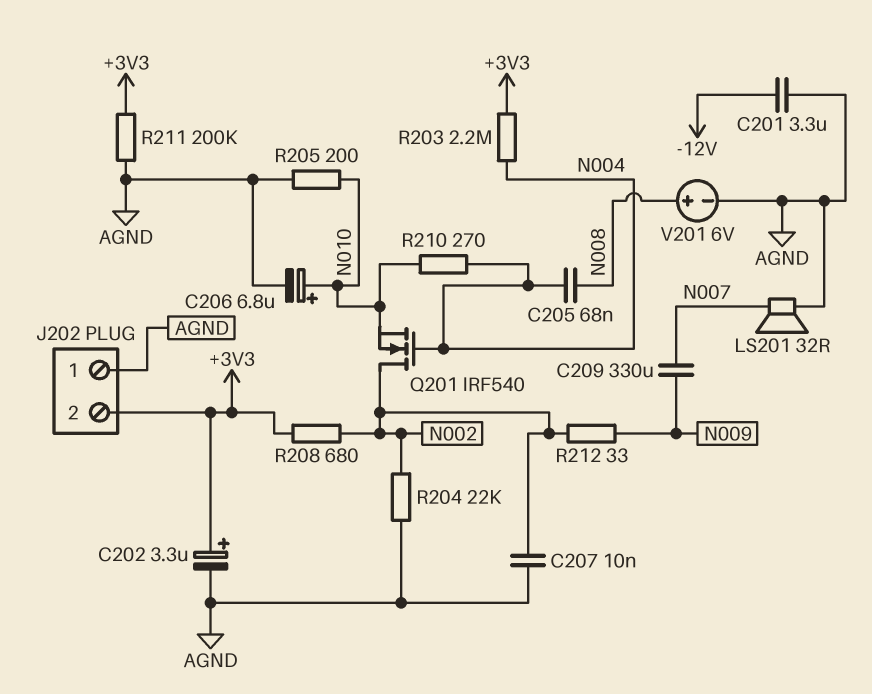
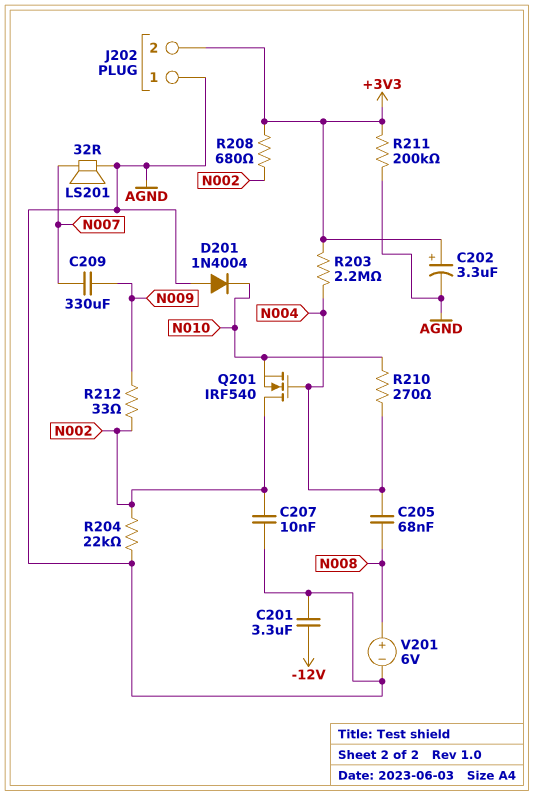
C206: 6.8uF (plus N010, minus AGND) -> none
D201: none -> diode 1N4004 (A AGND, K N010)
R205: 200 (AGND, N010) -> none

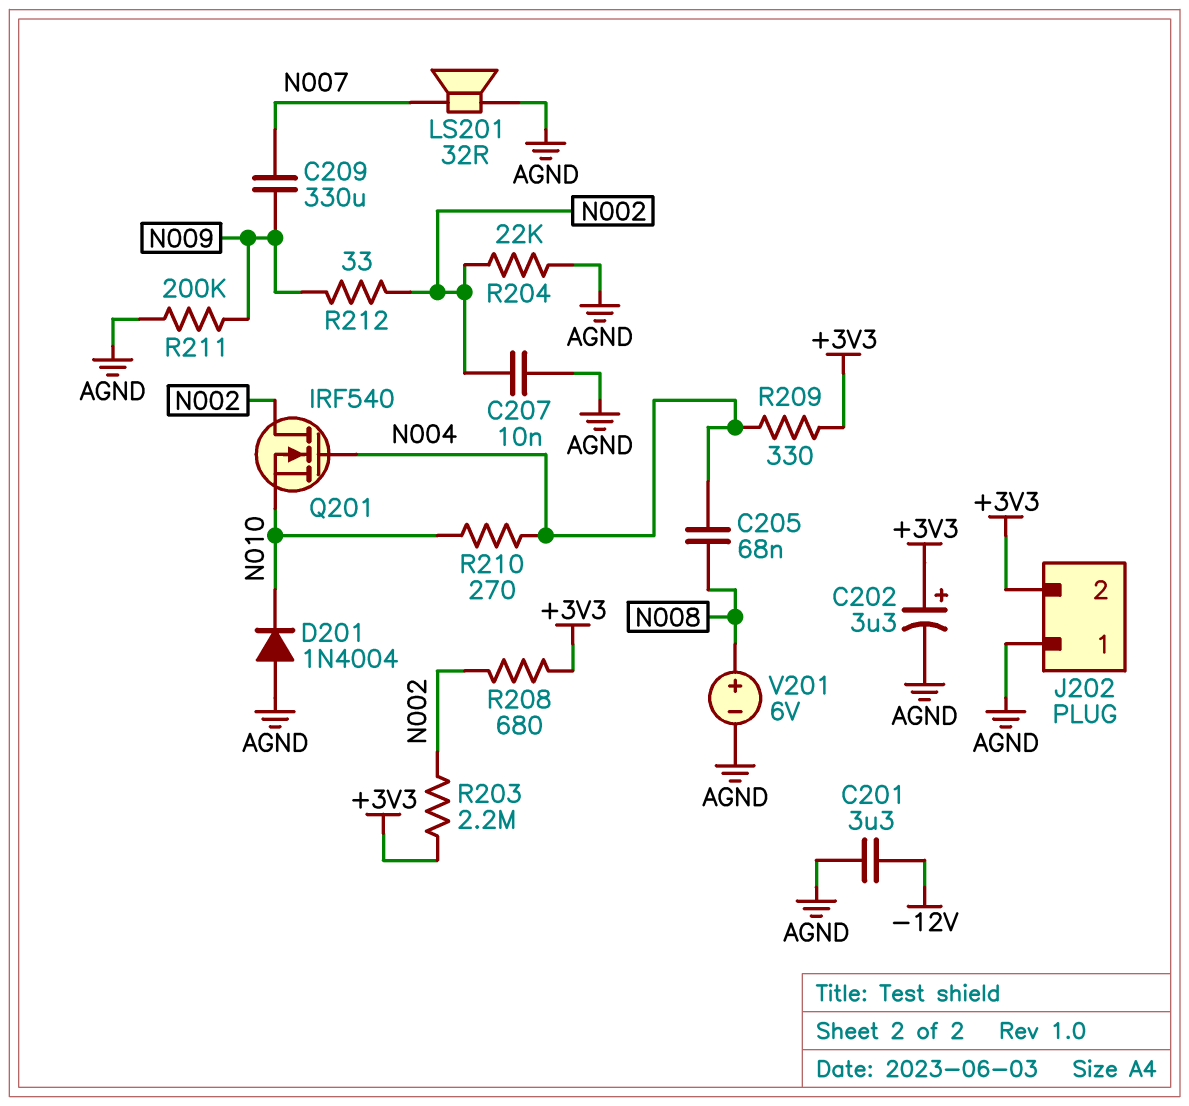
R203: 2.2M (+3V3, N004) -> 2.2M (+3V3, N002)
R209: none -> 330 (+3V3, N004)
R211: 200k (+3V3, AGND) -> 200k (AGND, N009)

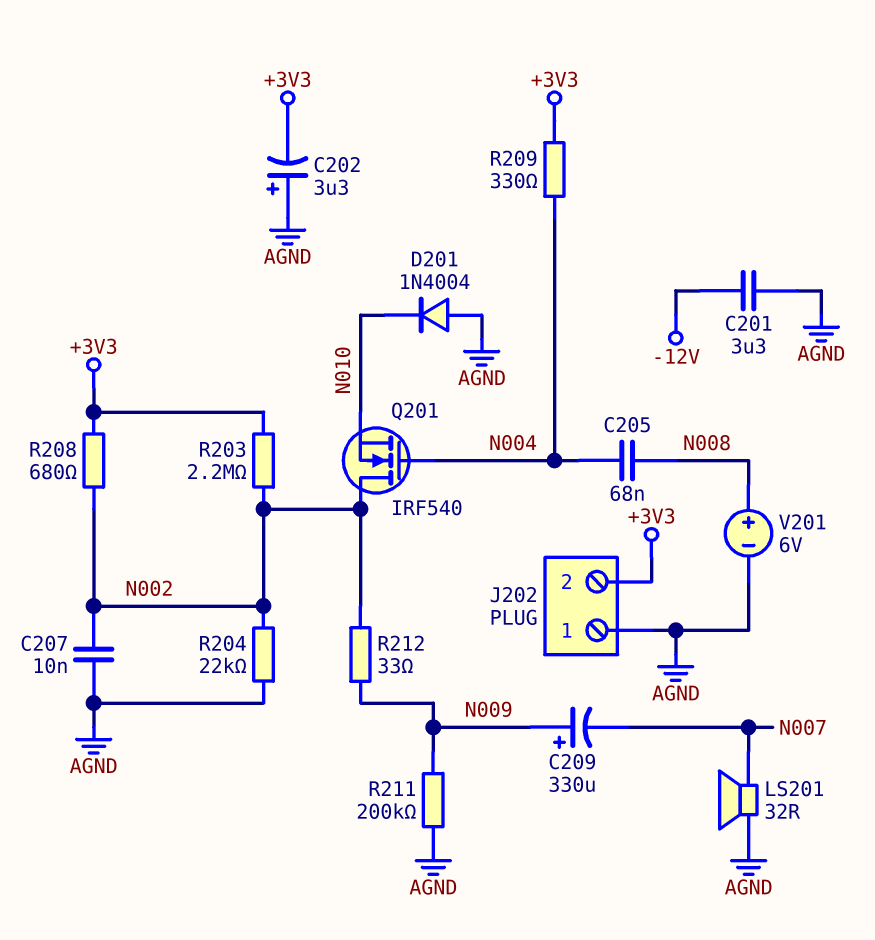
C202: 3.3uF (plus +3V3, minus AGND) -> 3.3uF (plus AGND, minus +3V3)
C209: 330uF (N007, N009) -> 330uF (plus N009, minus N007)
R210: 270 (N004, N010) -> none

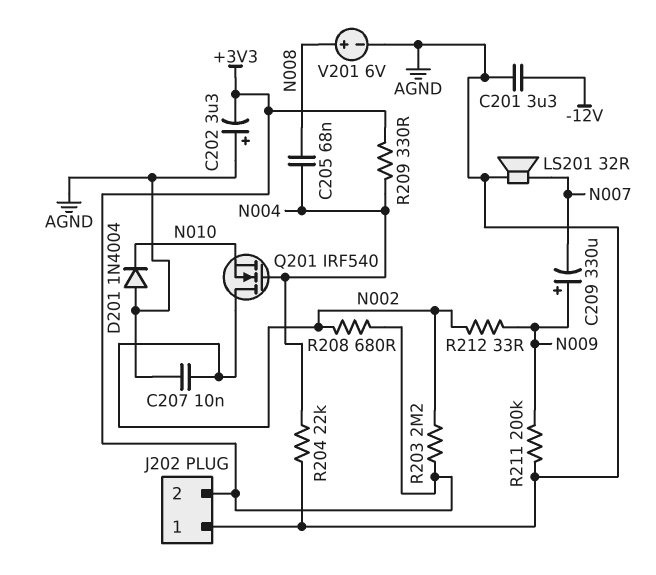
R204: 22k (AGND, N002) -> 22k (AGND, N004)

